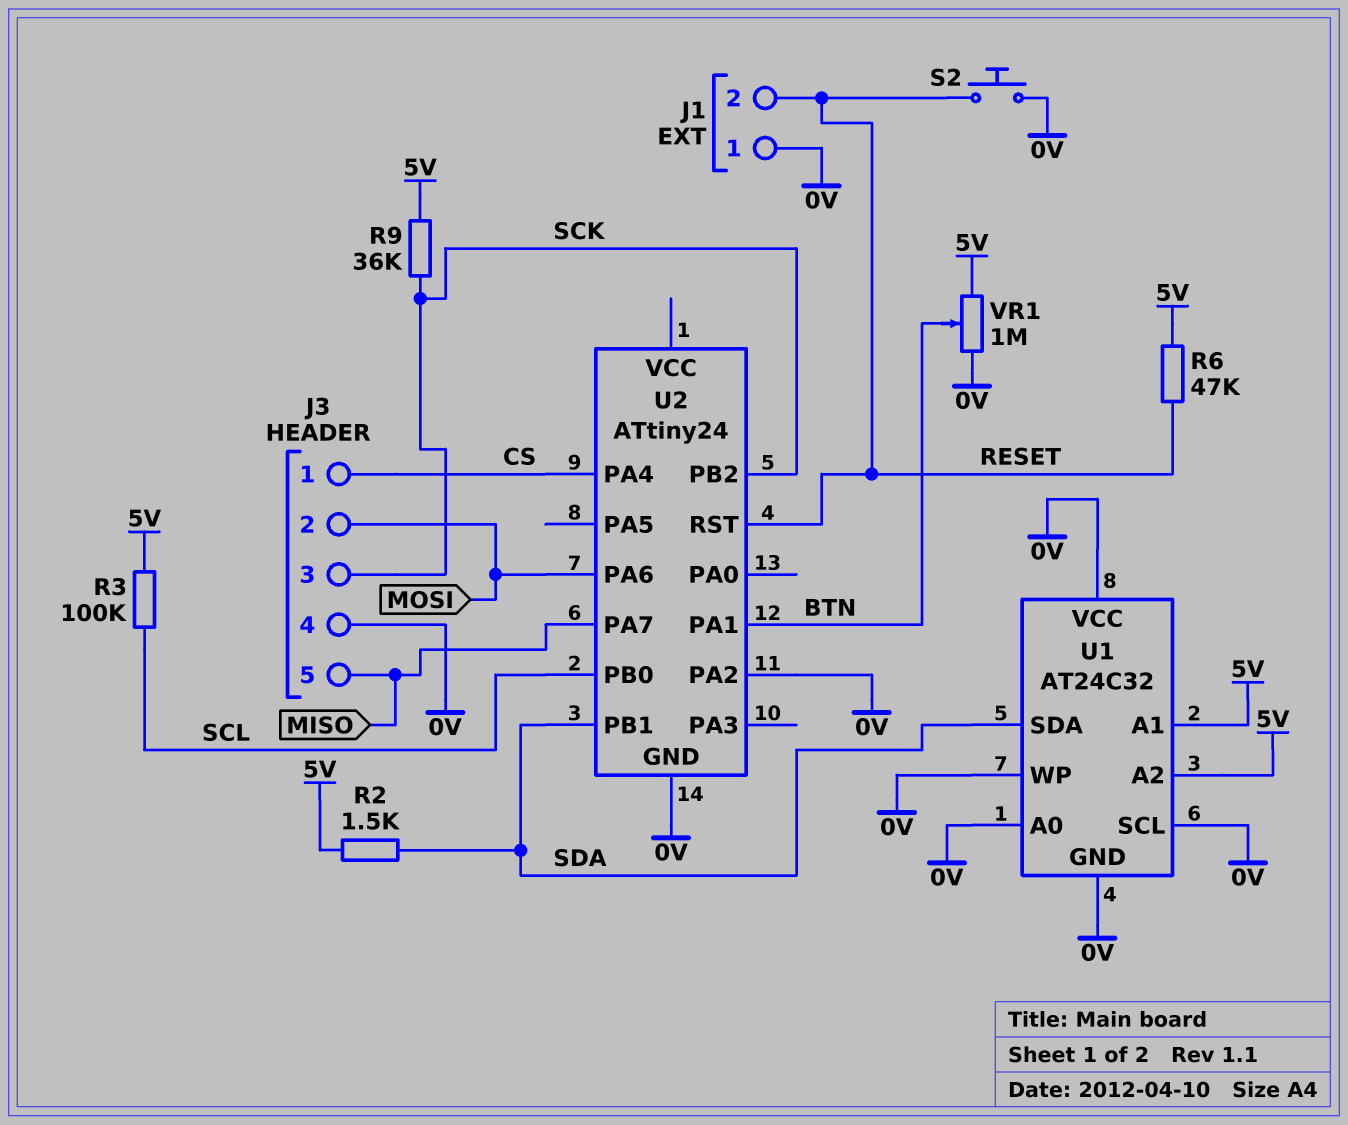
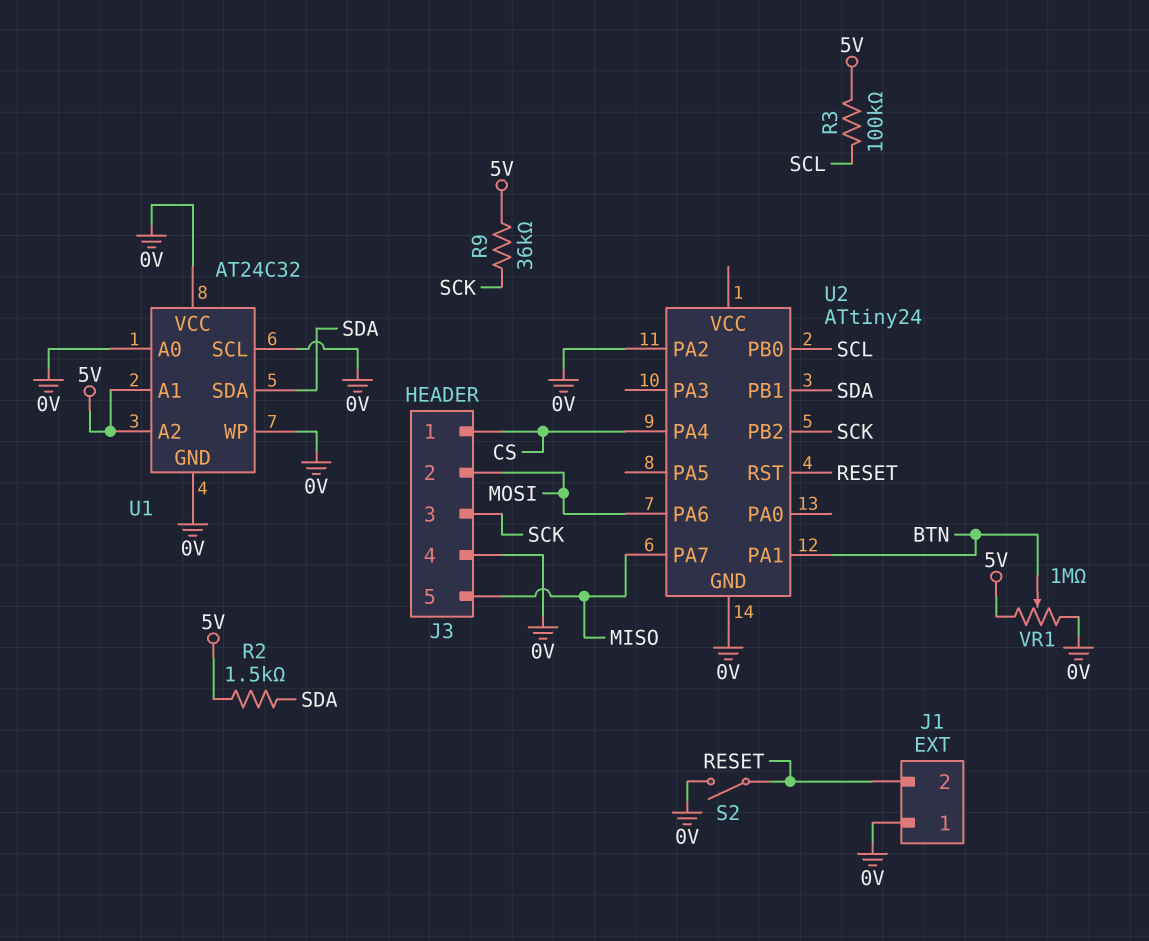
R6: 47k (5V, RESET) -> none
S2: button (0V, RESET) -> switch (0V, RESET)

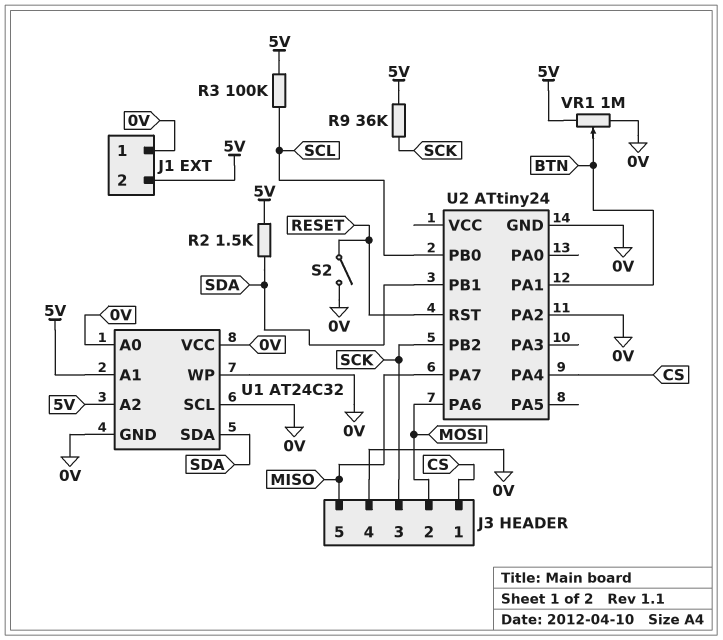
J1 pin 2: RESET -> 5V

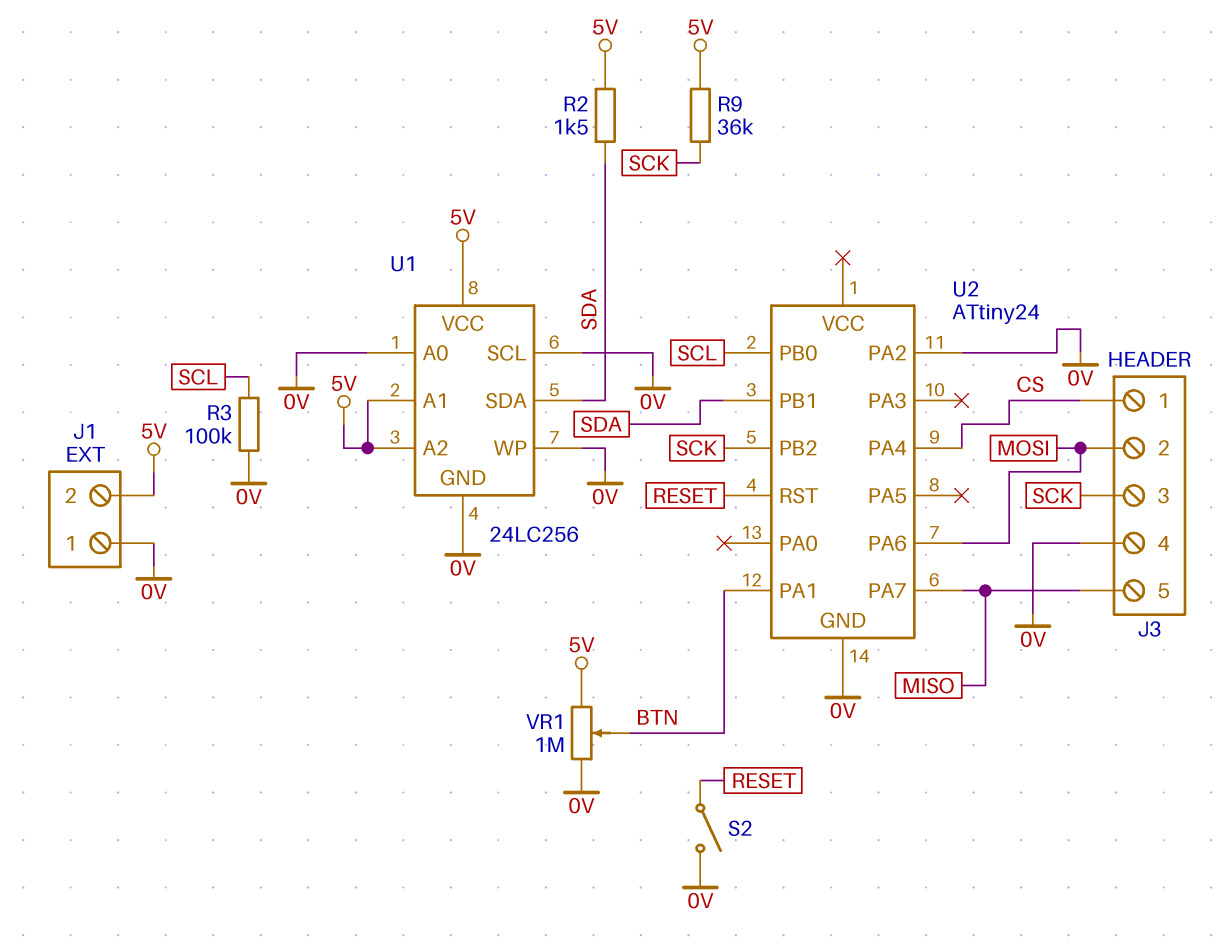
R3: 100k (5V, SCL) -> 100k (0V, SCL)
U1: AT24C32 -> 24LC256
U1 pin VCC: 0V -> 5V

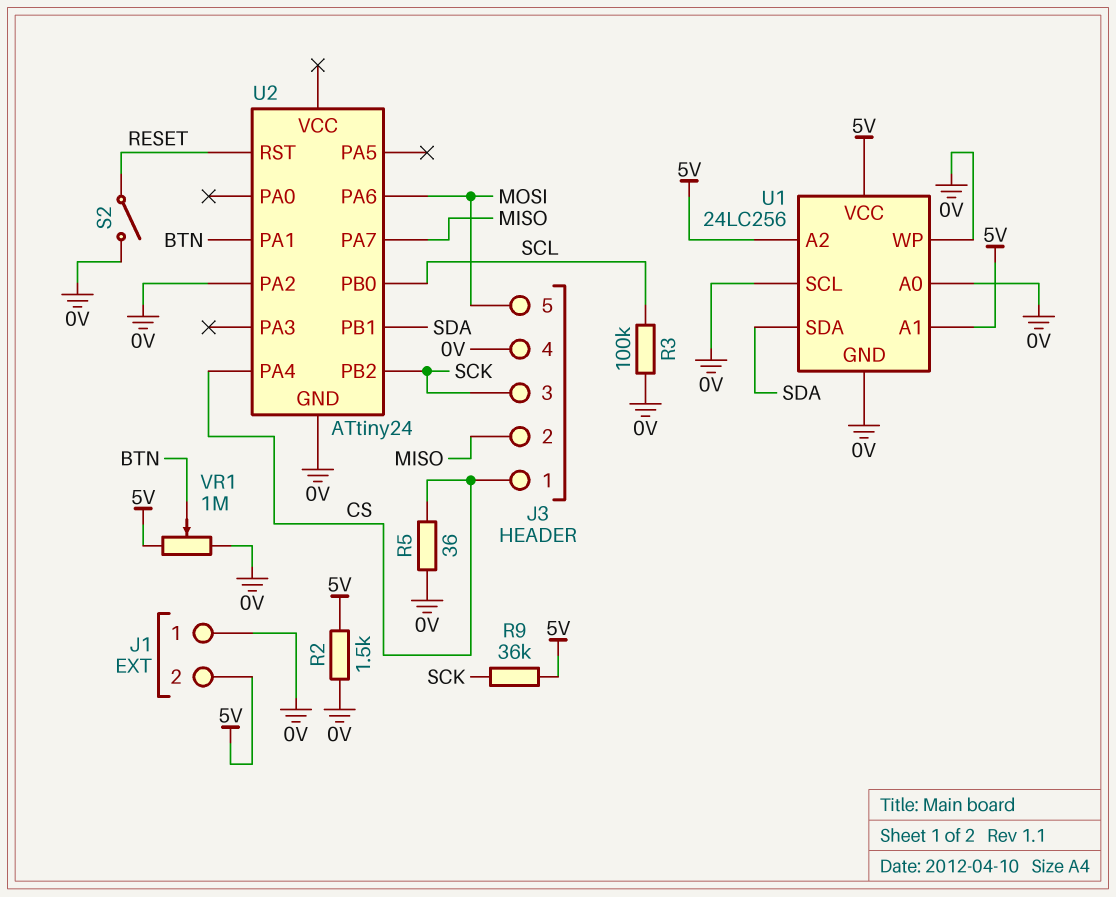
J3 pin 2: MOSI -> MISO
J3 pin 5: MISO -> MOSI
R2: 1.5k (5V, SDA) -> 1.5k (0V, 5V)
R5: none -> 36 (0V, CS)

